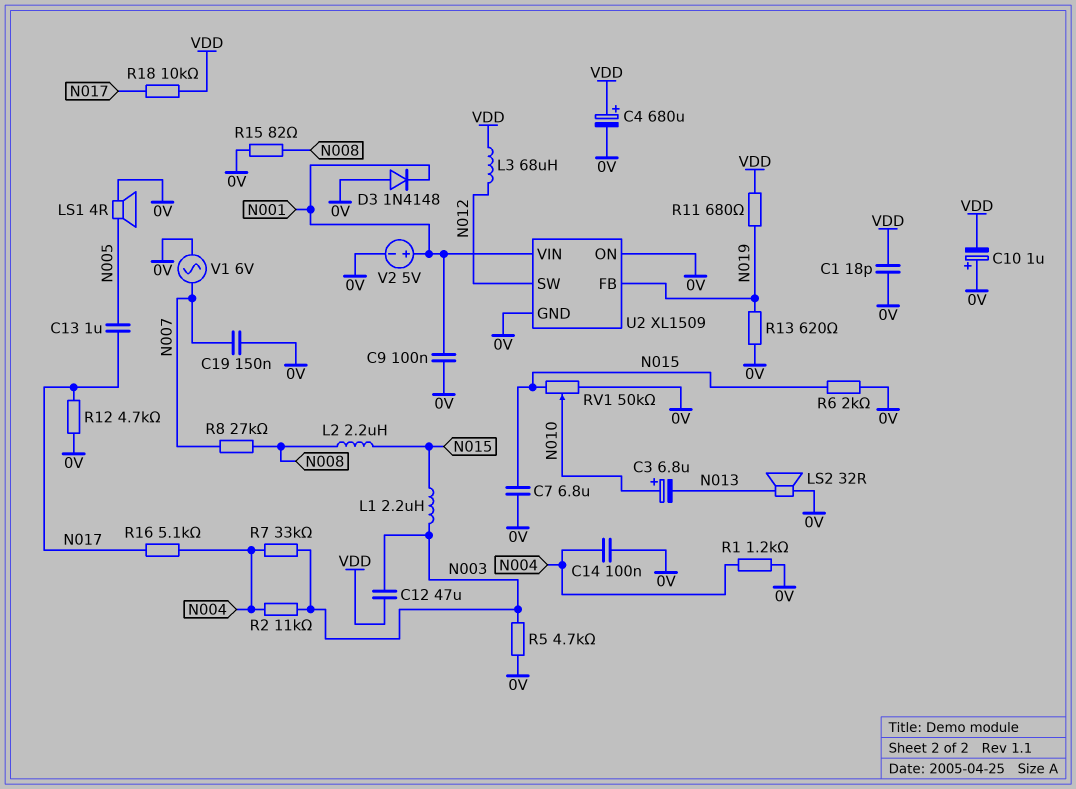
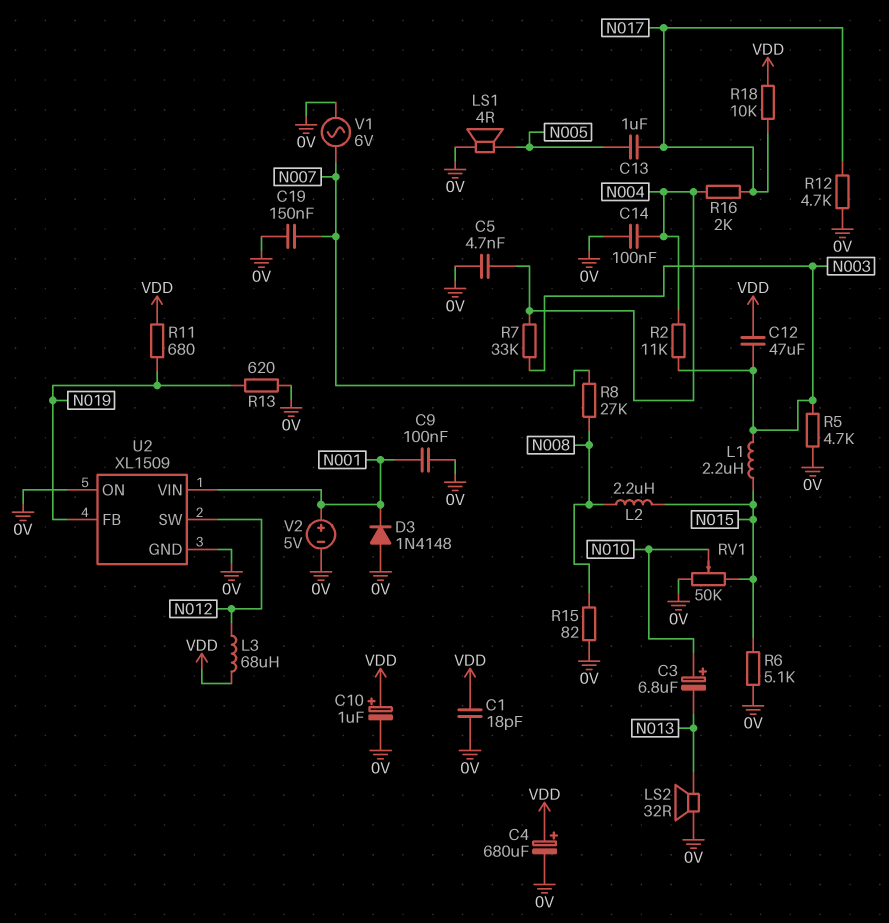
C5: none -> 4.7nF (0V, N004)
C7: 6.8uF (0V, N015) -> none
C10: 1uF (plus 0V, minus VDD) -> 1uF (plus VDD, minus 0V)
R1: 1.2k (0V, N004) -> none
R6: 2k (0V, N015) -> 5.1k (0V, N015)
R16: 5.1k (N004, N017) -> 2k (N004, N017)

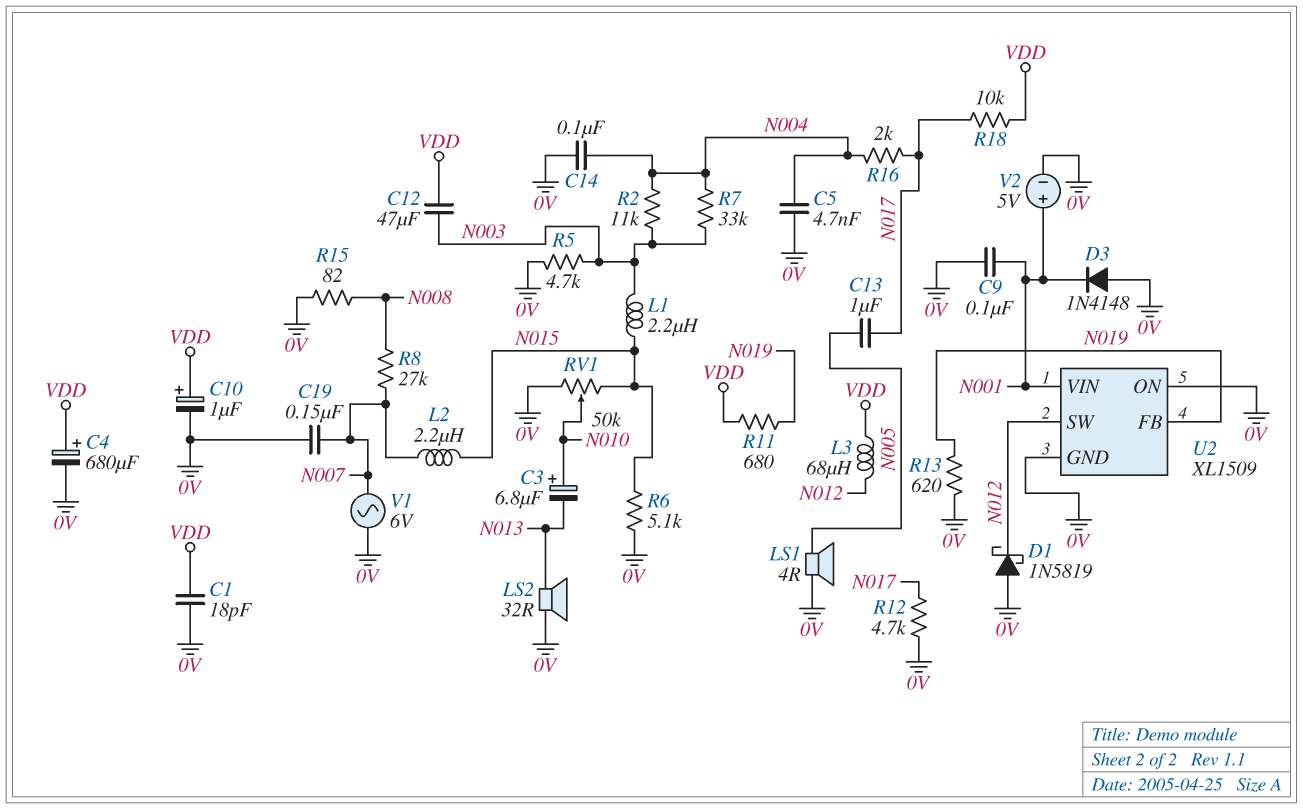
D1: none -> schottky 1N5819 (A 0V, K N012)
L2: 2.2uH (N008, N015) -> 2.2uH (N007, N015)

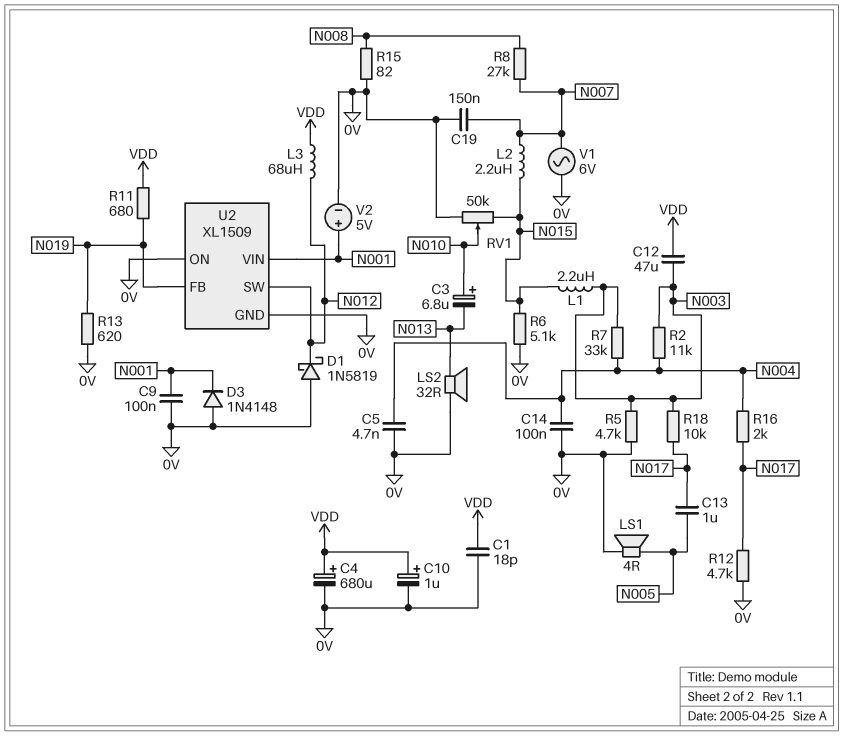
R18: 10k (N017, VDD) -> 10k (N003, N017)

